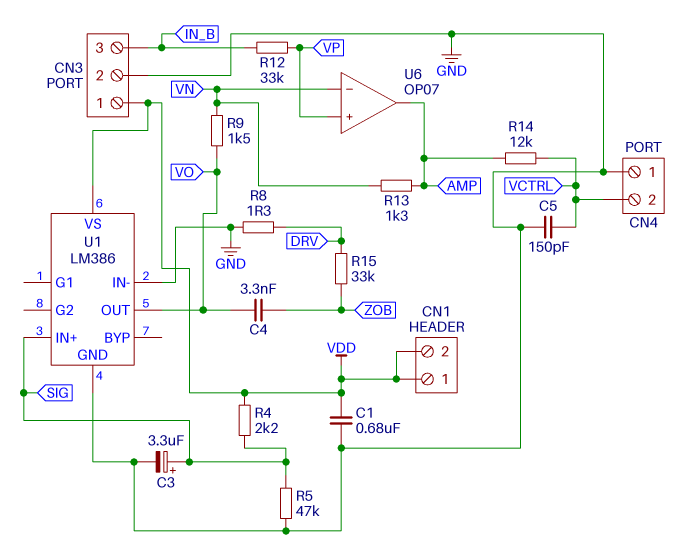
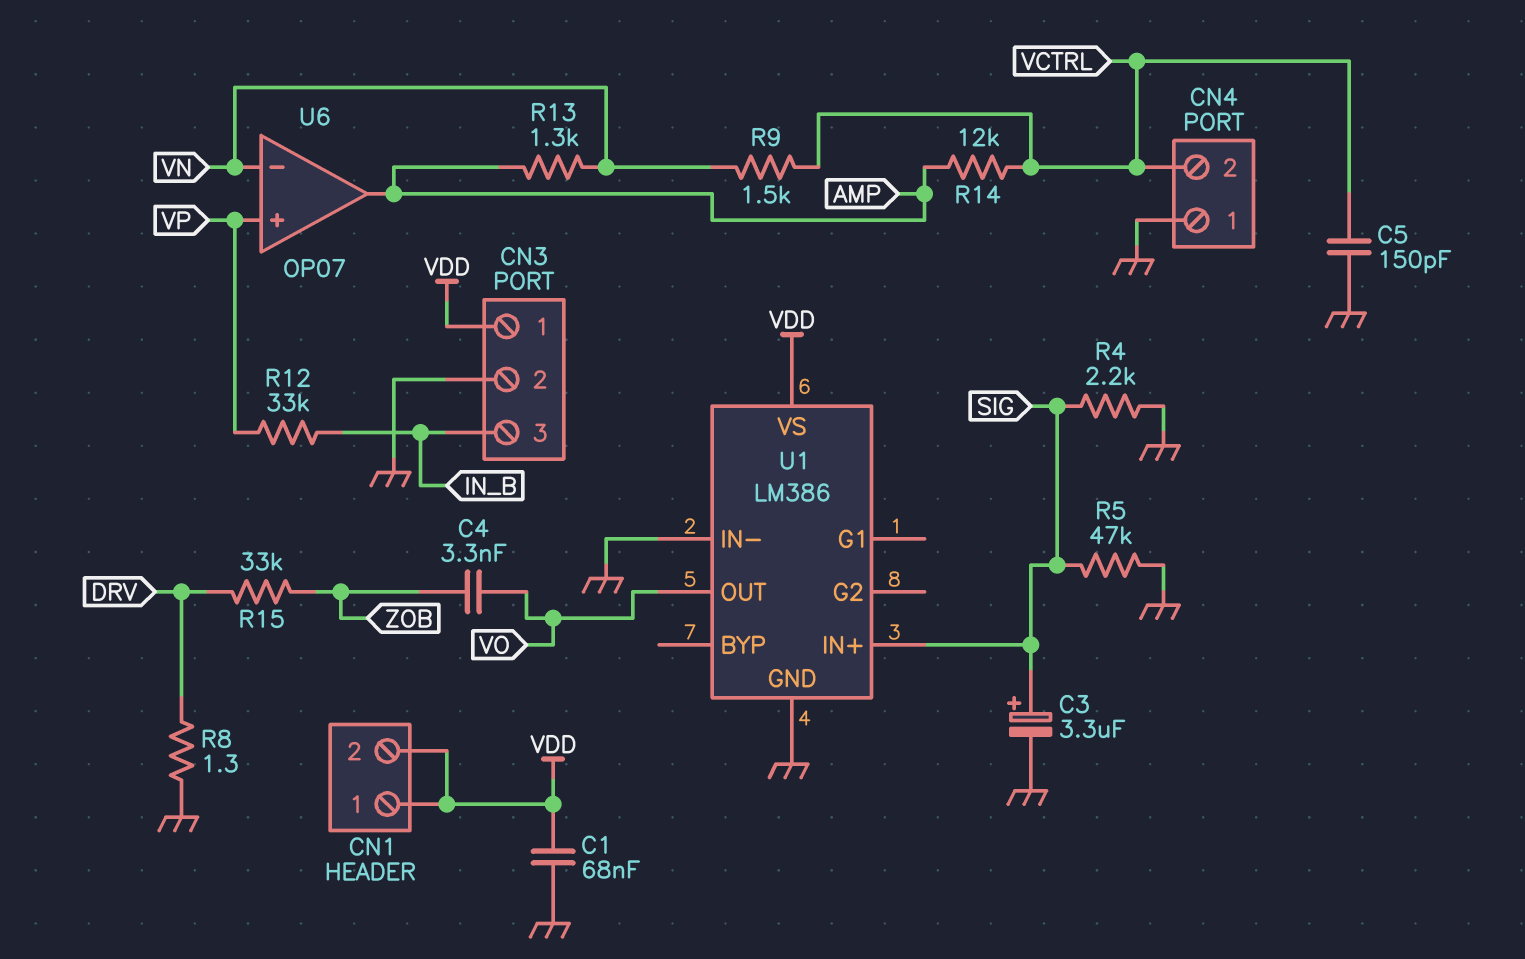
C1: 680nF (GND, VDD) -> 68nF (GND, VDD)
R4: 2.2k (SIG, VDD) -> 2.2k (GND, SIG)
R9: 1.5k (VN, VO) -> 1.5k (VCTRL, VN)

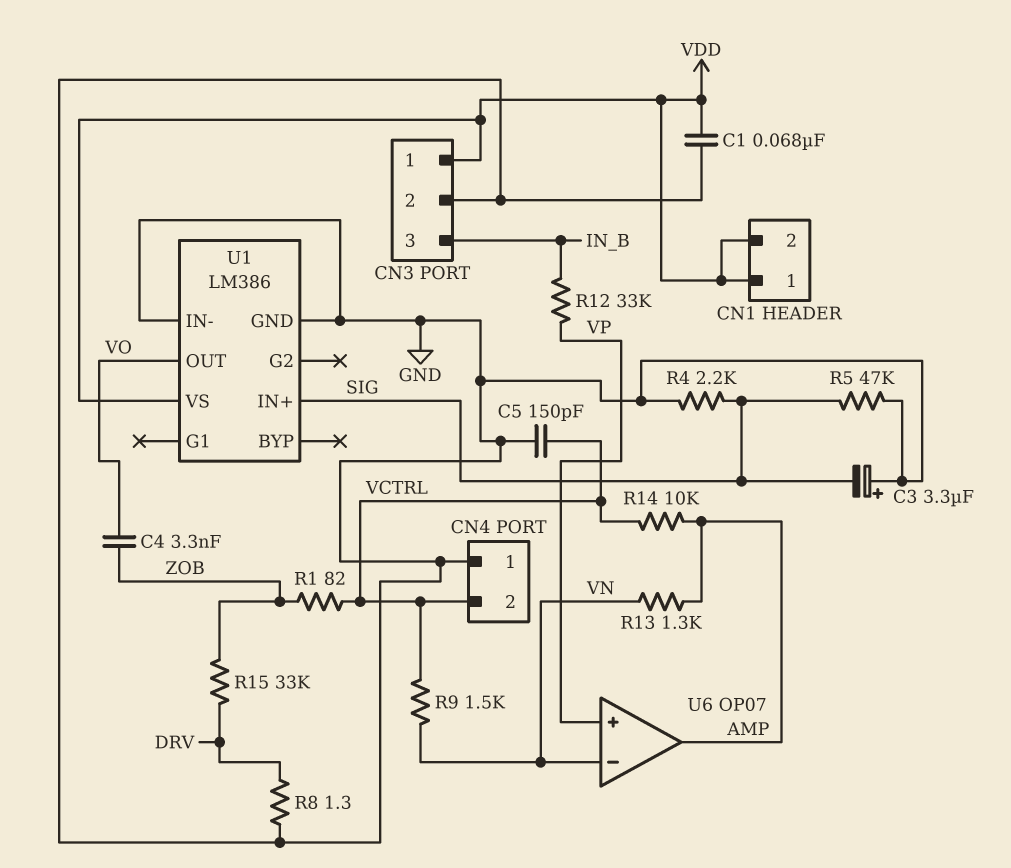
C3: 3.3uF (plus SIG, minus GND) -> 3.3uF (plus GND, minus SIG)
R1: none -> 82 (VCTRL, ZOB)
R14: 12k (AMP, VCTRL) -> 10k (AMP, VCTRL)

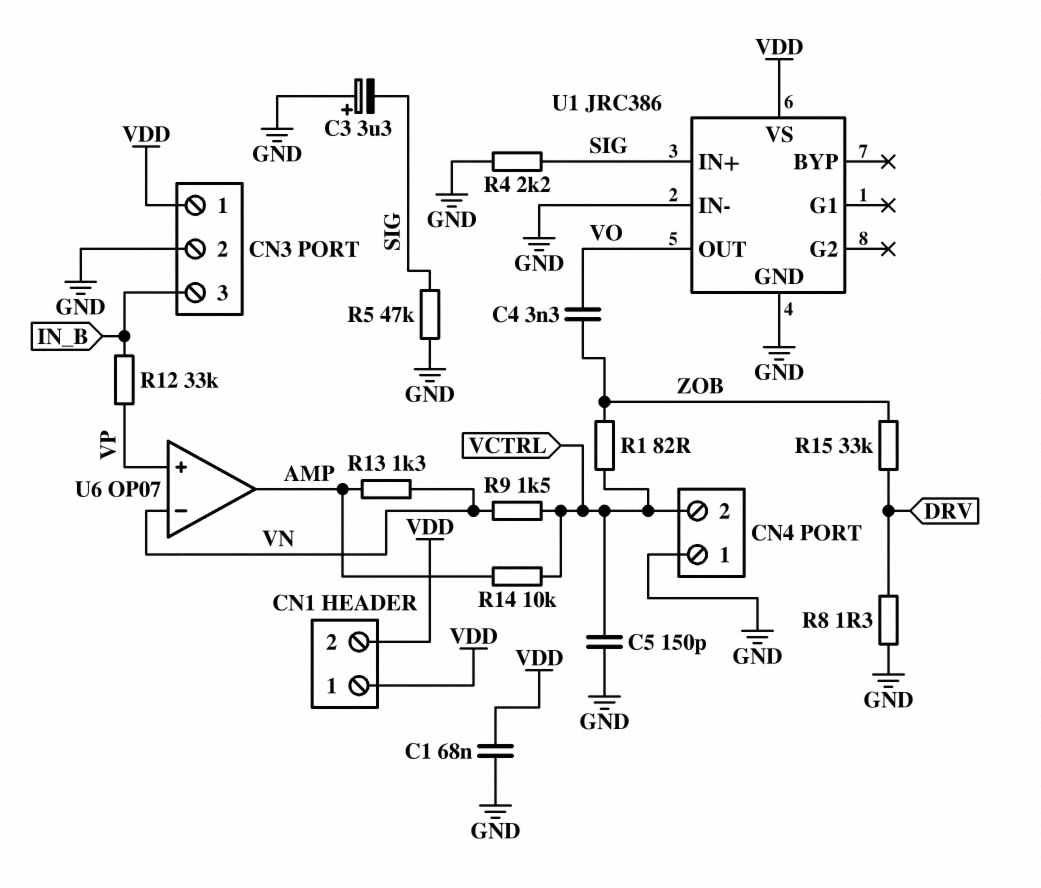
U1: LM386 -> JRC386

